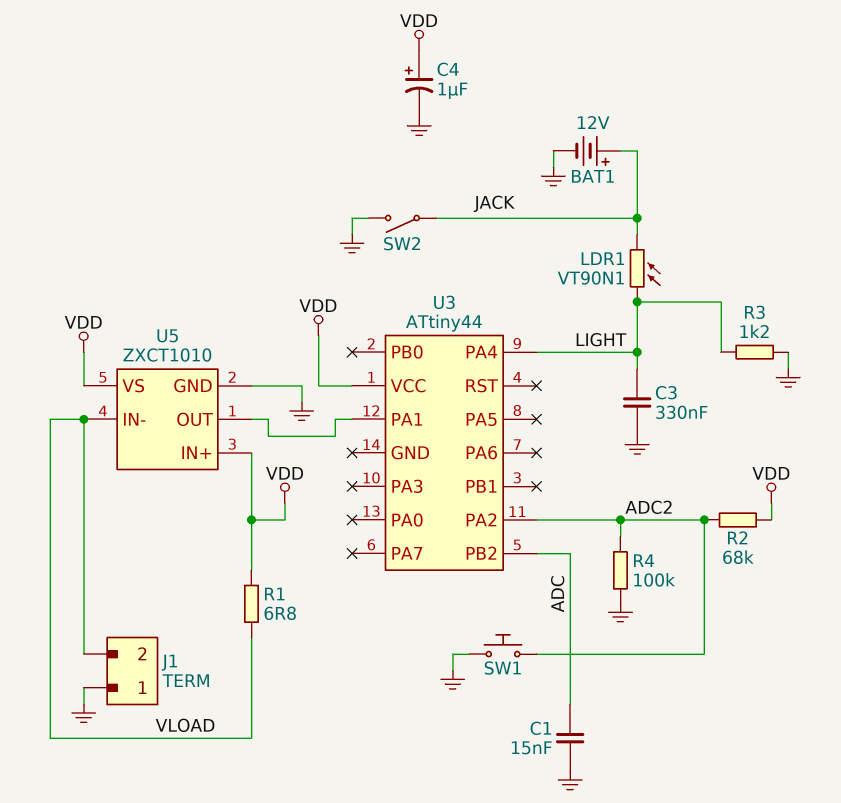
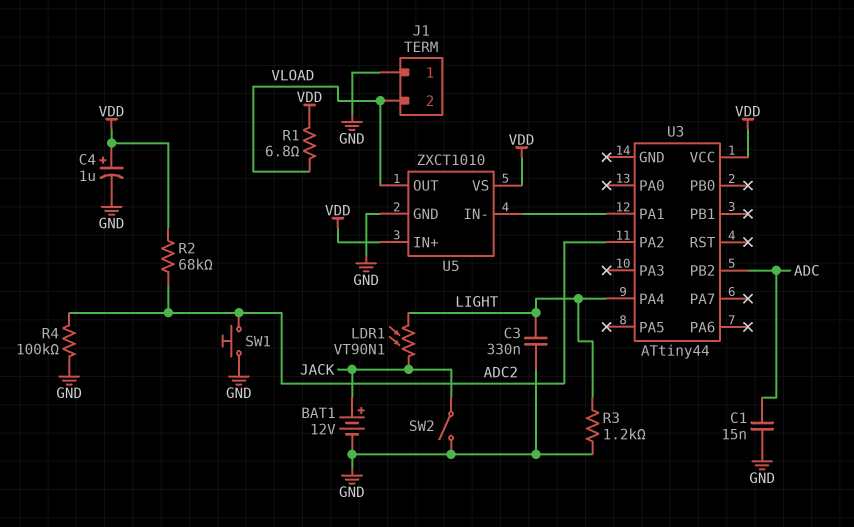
U5 pin IN-: VLOAD -> U3/PA1
U5 pin OUT: U3/PA1 -> VLOAD

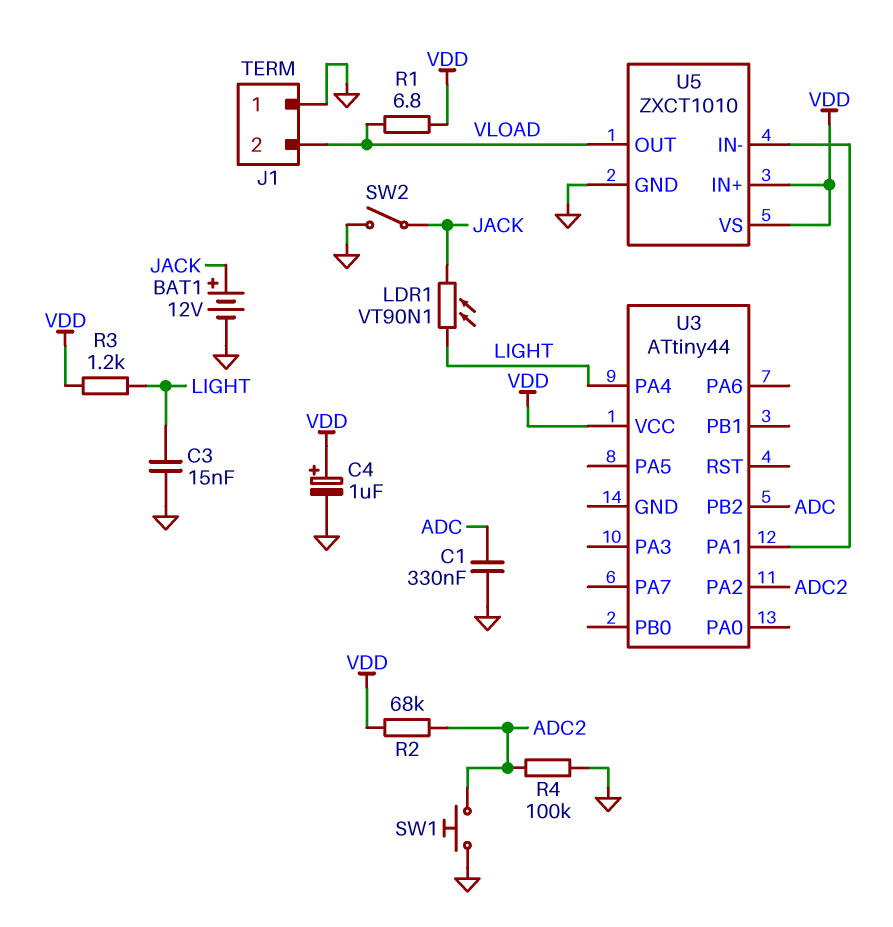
C1: 15nF (ADC, GND) -> 330nF (ADC, GND)
C3: 330nF (GND, LIGHT) -> 15nF (GND, LIGHT)
R3: 1.2k (GND, LIGHT) -> 1.2k (LIGHT, VDD)

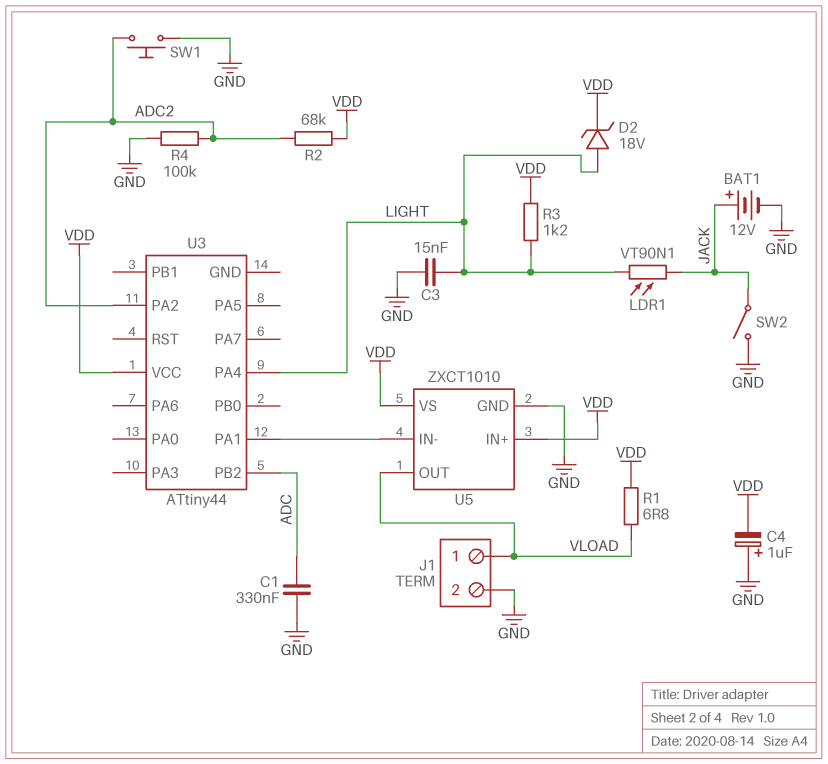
C4: 1uF (plus VDD, minus GND) -> 1uF (plus GND, minus VDD)
D2: none -> zener 18V (A LIGHT, K VDD)
J1 pin 1: GND -> VLOAD
J1 pin 2: VLOAD -> GND

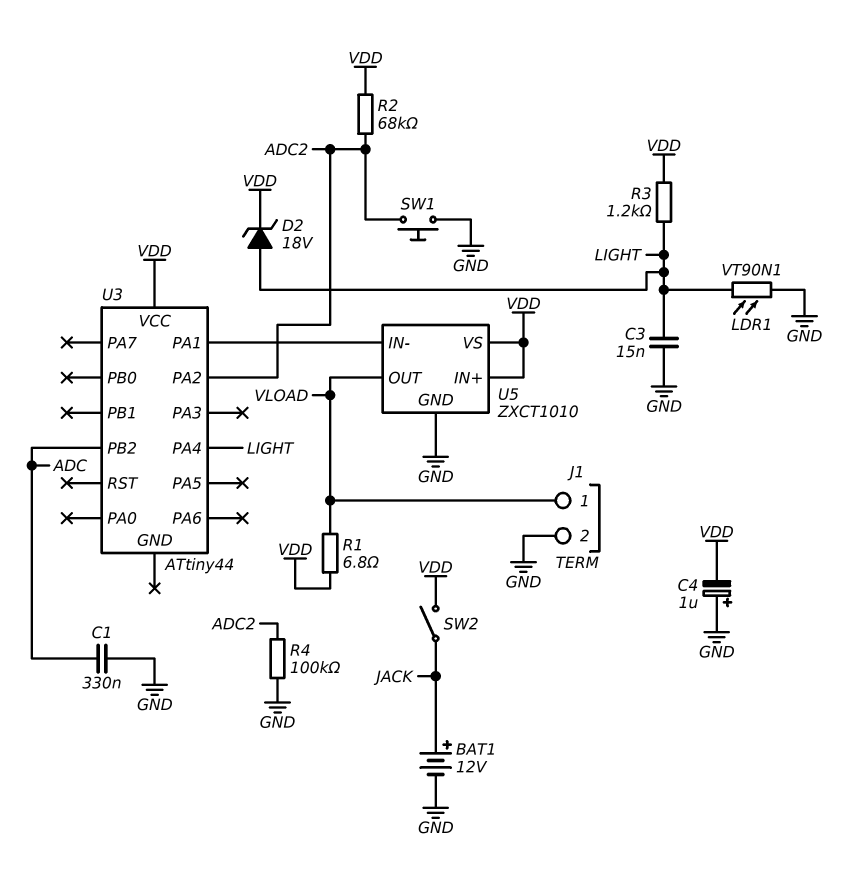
LDR1: VT90N1 (JACK, LIGHT) -> VT90N1 (GND, LIGHT)
SW2: switch (GND, JACK) -> switch (JACK, VDD)

